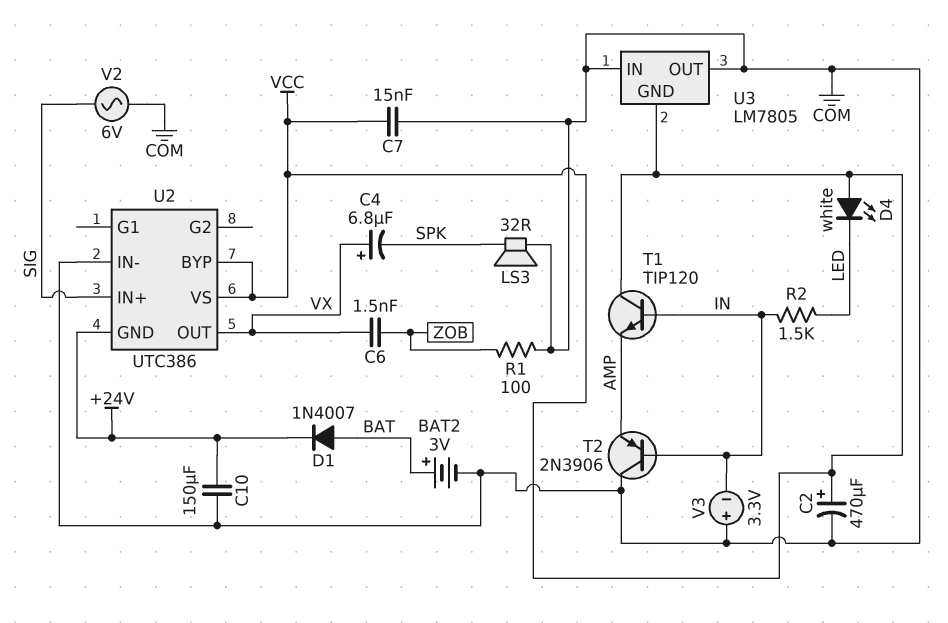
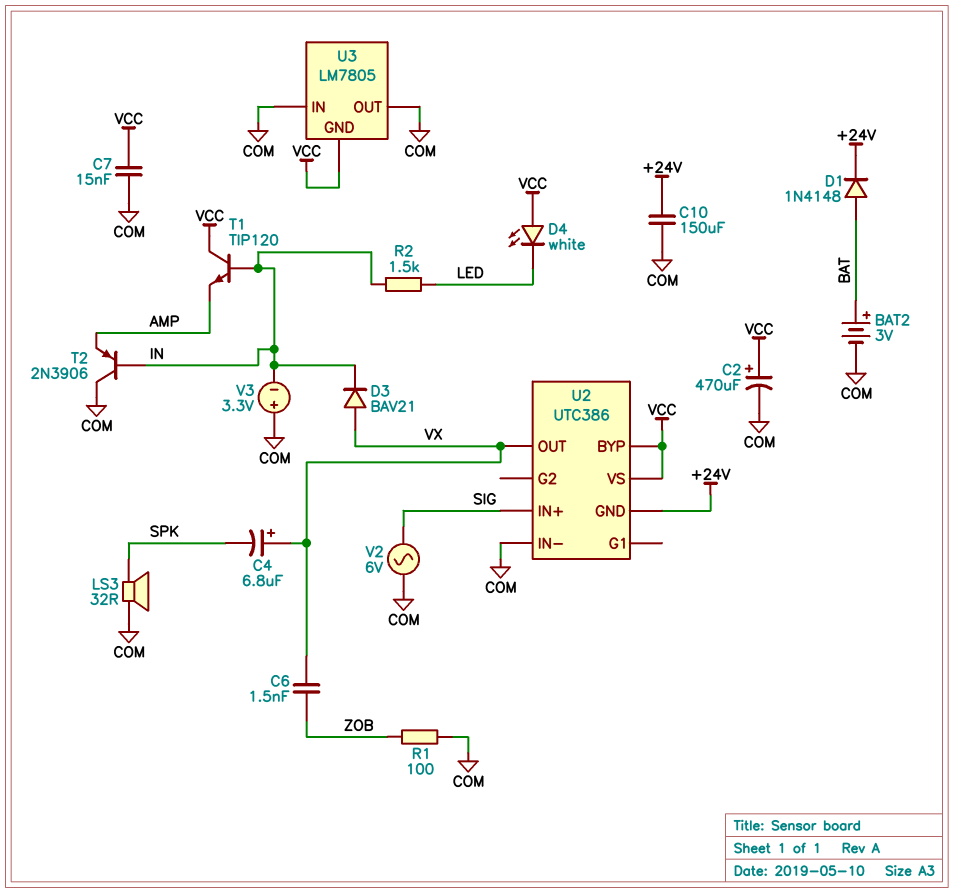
D1: diode 1N4007 (A BAT, K +24V) -> diode 1N4148 (A BAT, K +24V)
D3: none -> diode BAV21 (A VX, K IN)

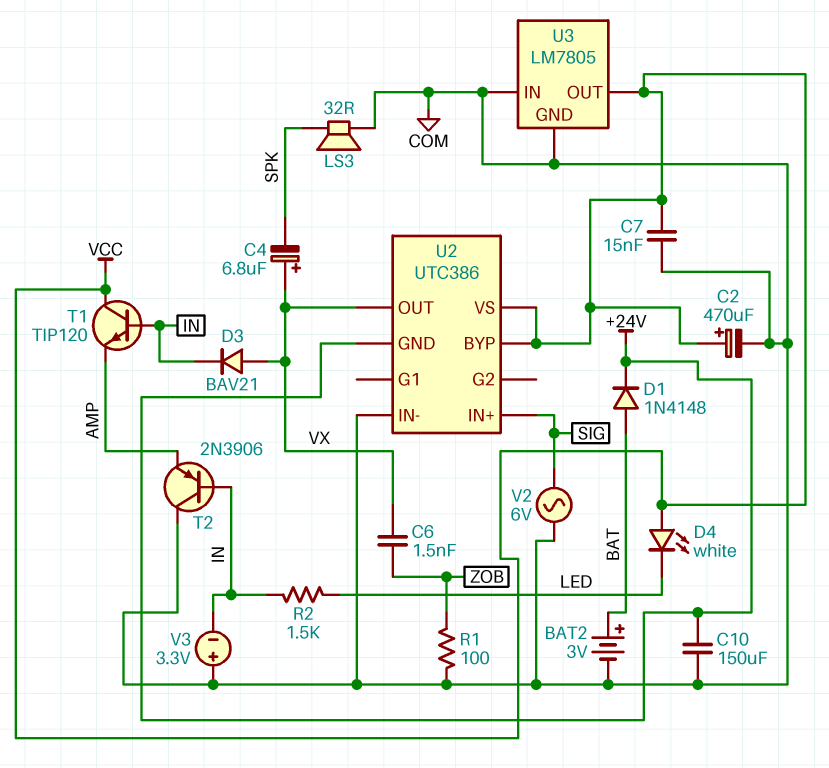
U3 pin GND: VCC -> COM
U3 pin OUT: COM -> VCC

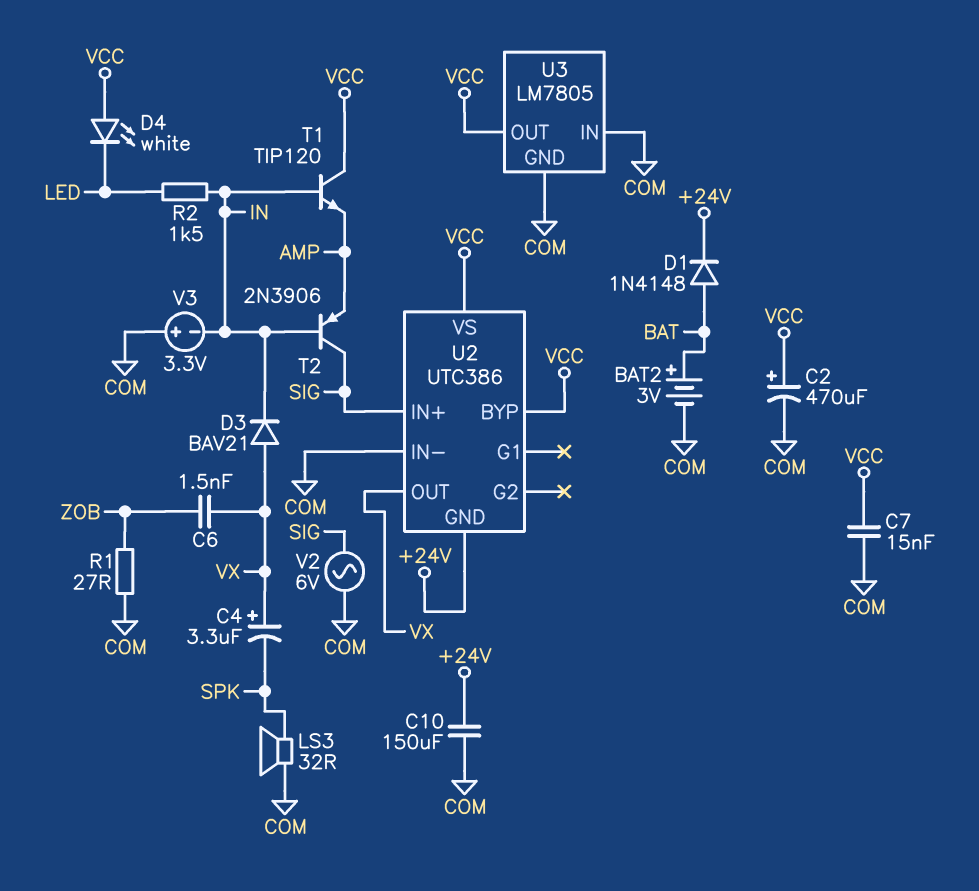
C4: 6.8uF (plus VX, minus SPK) -> 3.3uF (plus VX, minus SPK)
R1: 100 (COM, ZOB) -> 27 (COM, ZOB)
T2: PNP 2N3906 (B IN, C COM, E AMP) -> PNP 2N3906 (B IN, C SIG, E AMP)

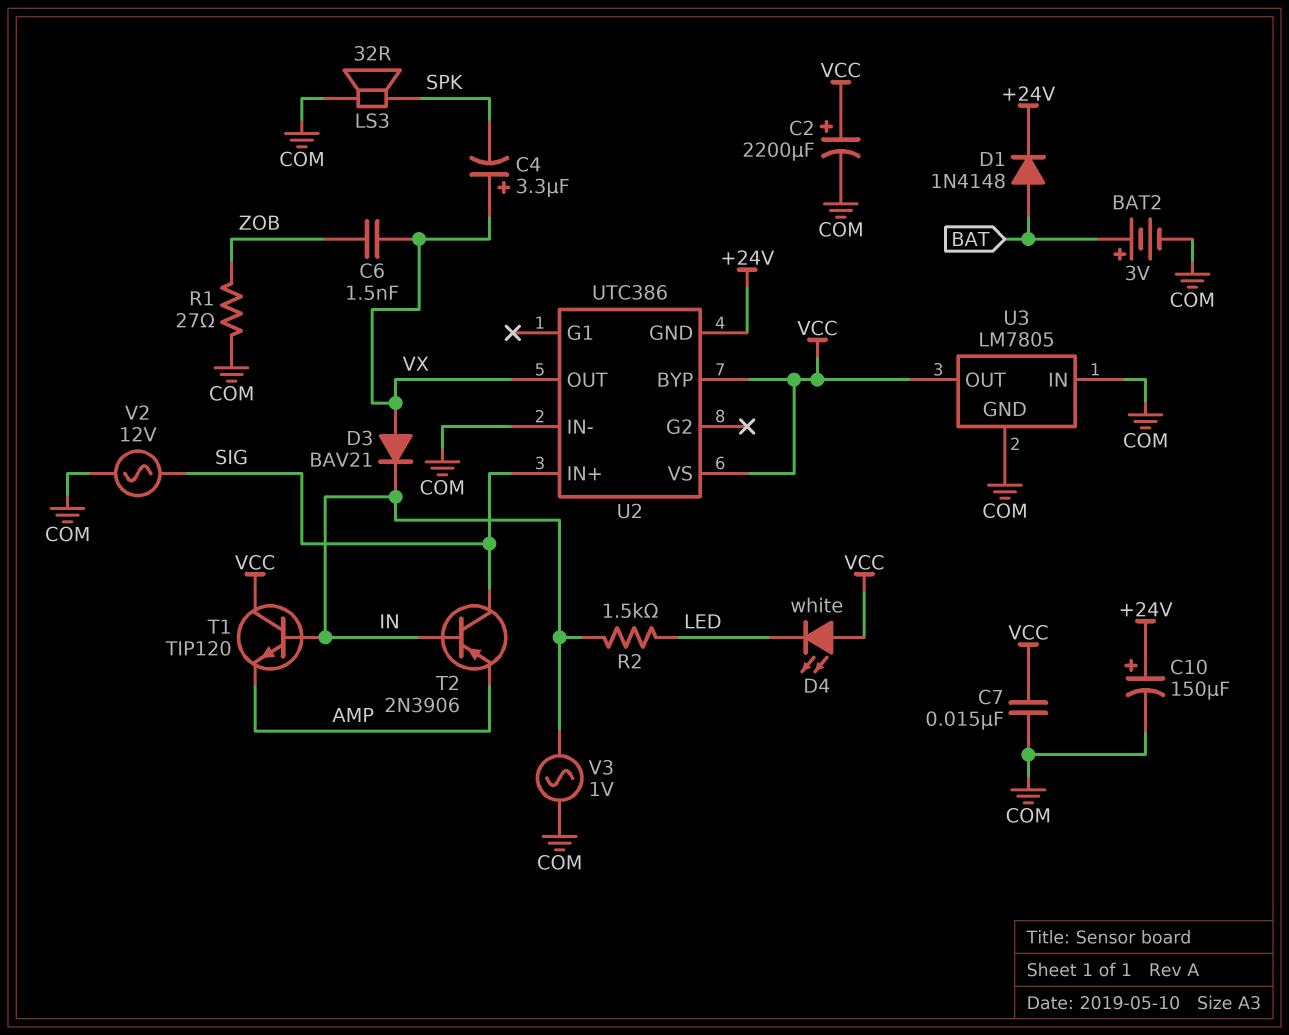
C2: 470uF (plus VCC, minus COM) -> 2200uF (plus VCC, minus COM)
C10: 150uF (+24V, COM) -> 150uF (plus +24V, minus COM)
V2: AC 6V (COM, SIG) -> AC 12V (COM, SIG)
V3: 3.3V (plus COM, minus IN) -> AC 1V (COM, IN)

